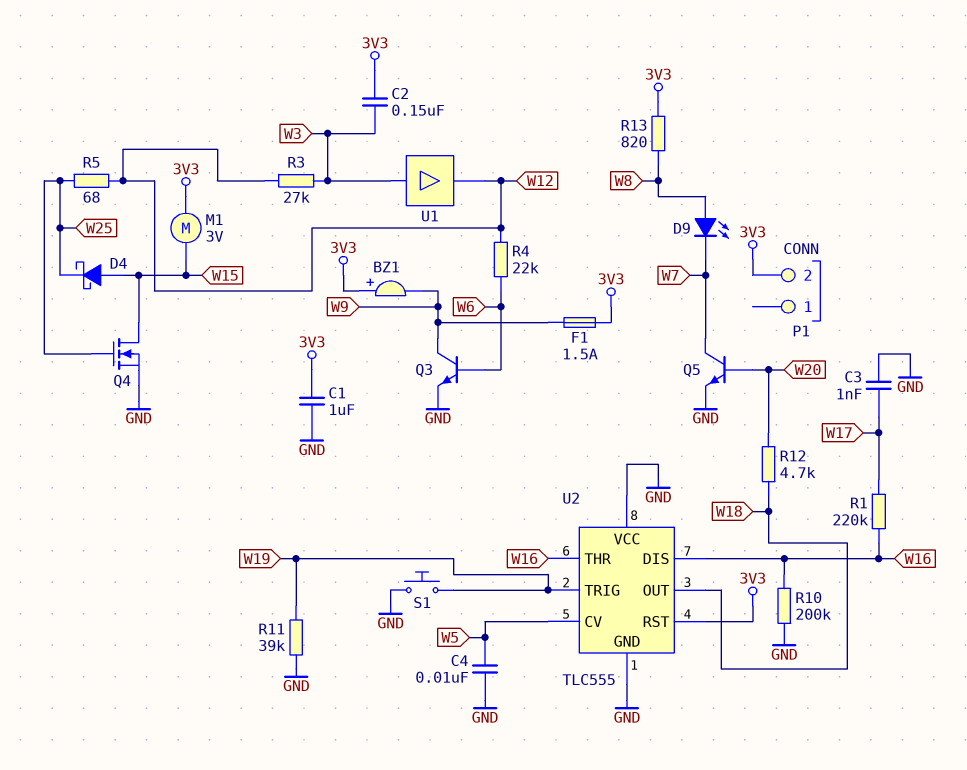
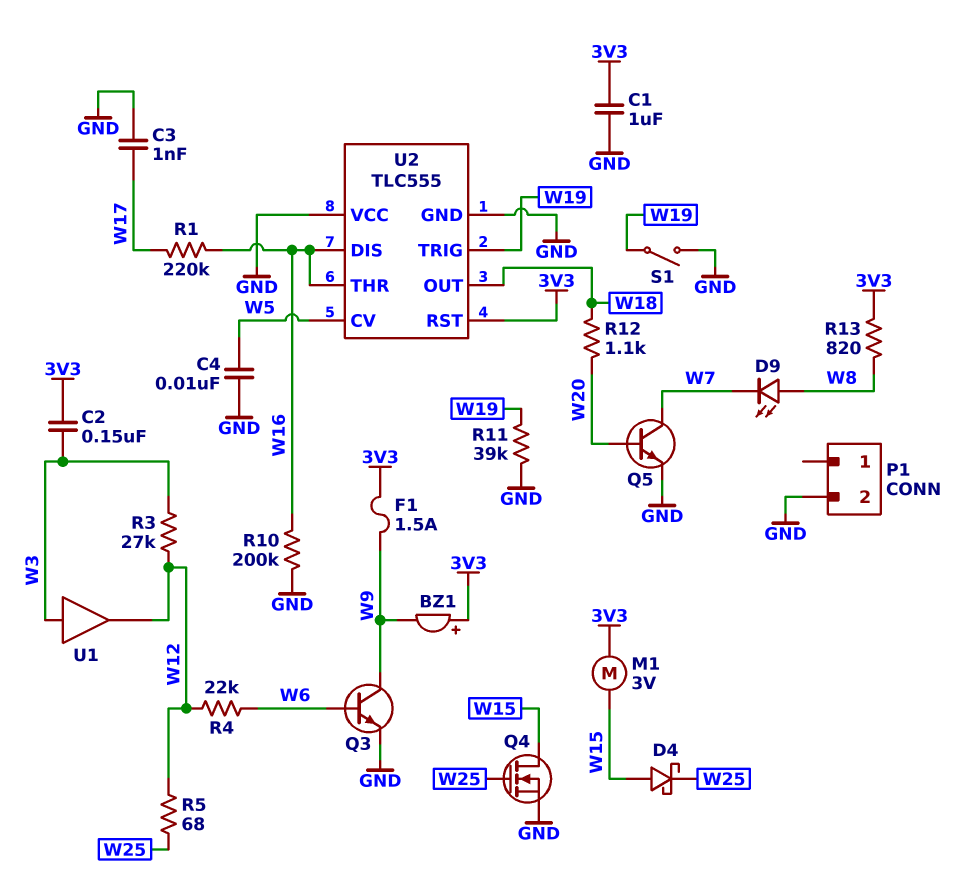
P1 pin 2: 3V3 -> GND
R12: 4.7k (W18, W20) -> 1.1k (W18, W20)
S1: button (GND, W19) -> switch (GND, W19)

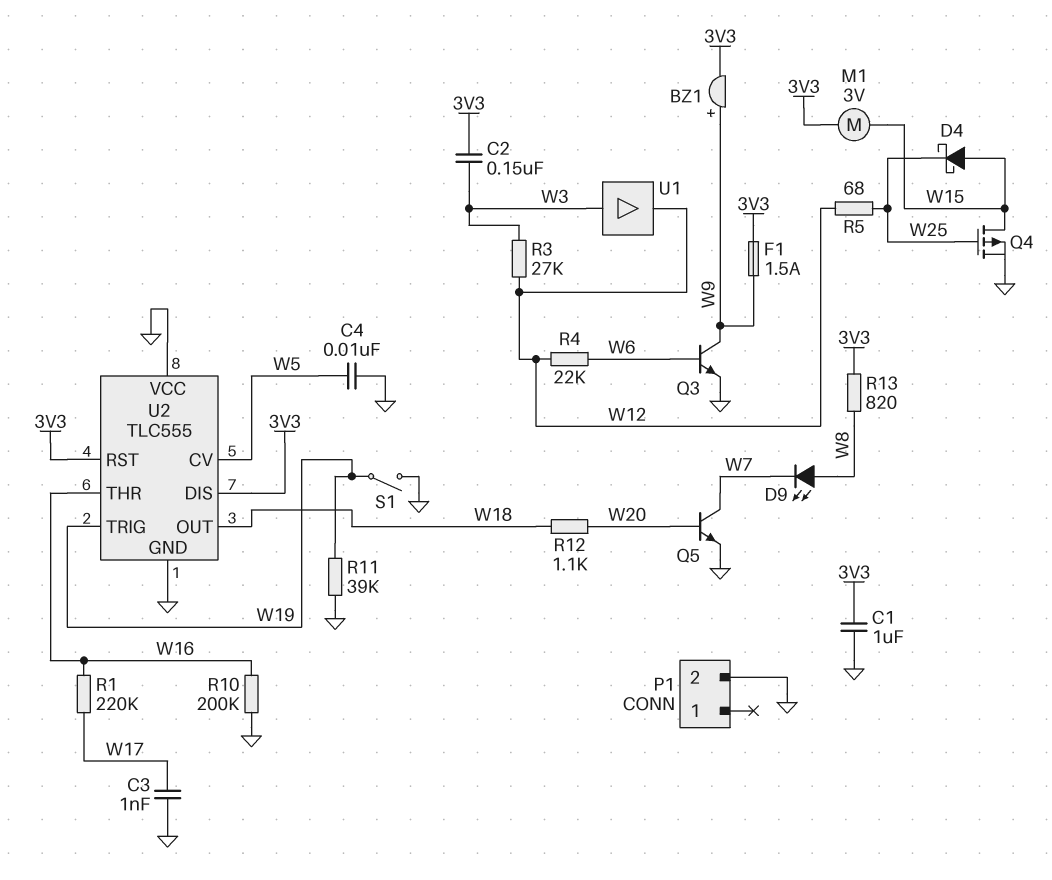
BZ1: buzzer (plus 3V3, minus W9) -> buzzer (plus W9, minus 3V3)
Q4: NMOS (G W25, D W15, S GND) -> PMOS (G W25, D W15, S GND)
U2 pin DIS: W16 -> 3V3

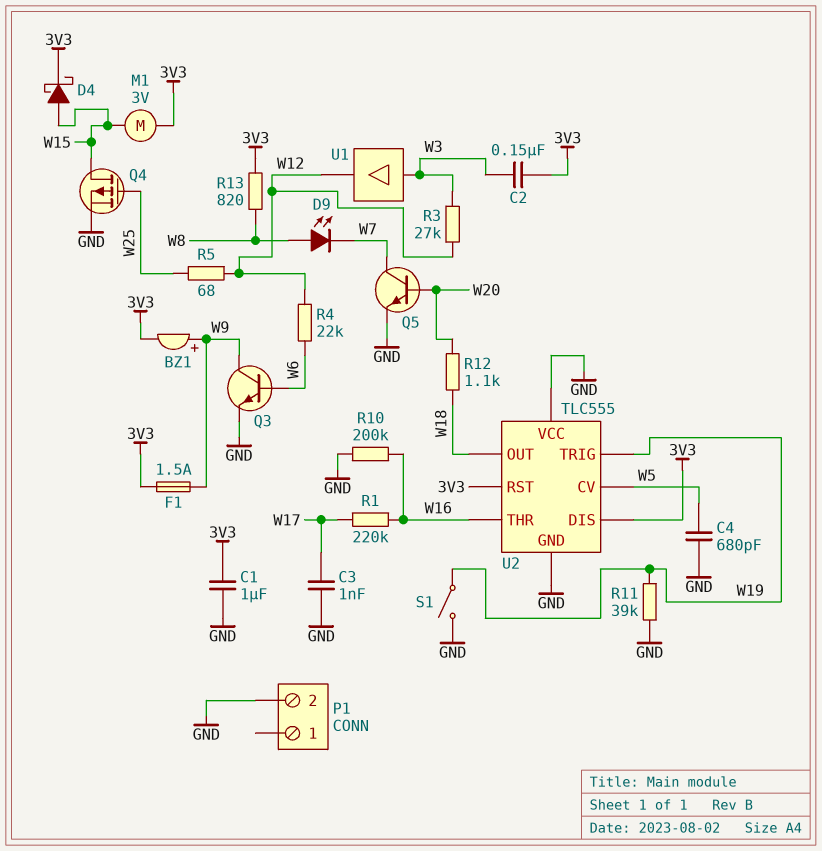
C4: 10nF (GND, W5) -> 680pF (GND, W5)
D4: schottky (A W15, K W25) -> schottky (A W15, K 3V3)

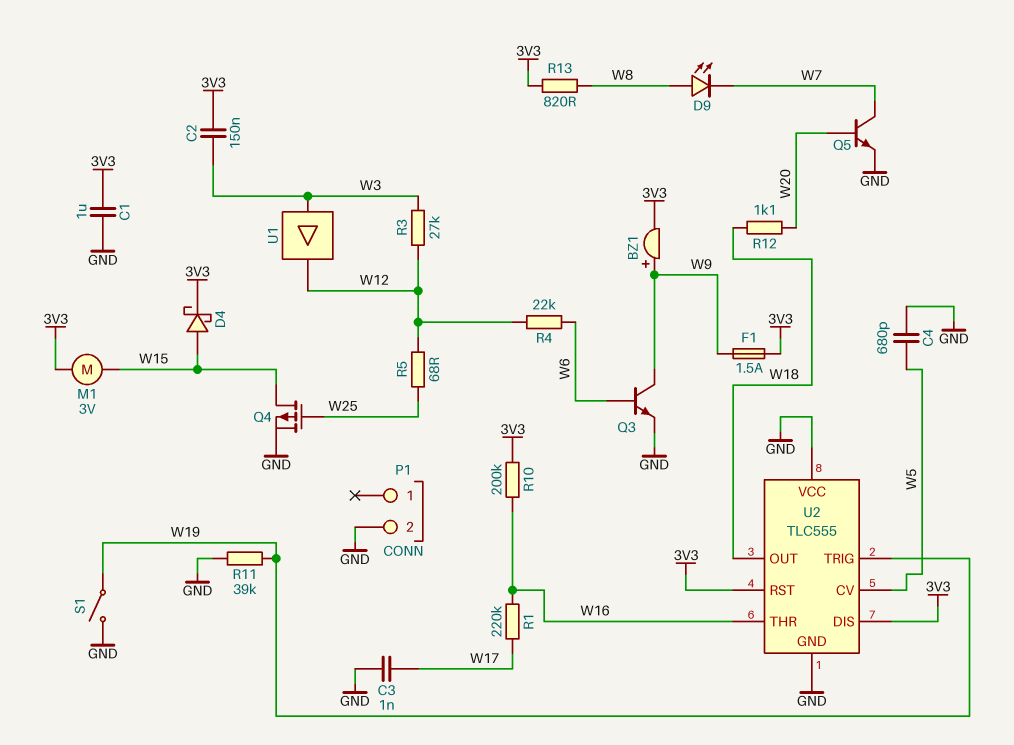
R10: 200k (GND, W16) -> 200k (3V3, W16)

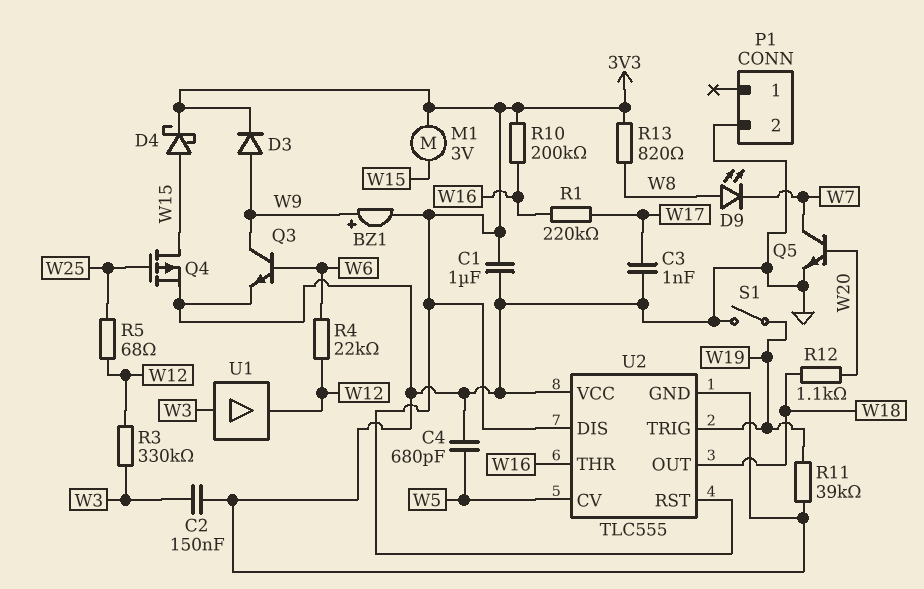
C2: 150nF (3V3, W3) -> 150nF (GND, W3)
D3: none -> diode (A W9, K 3V3)
F1: 1.5A (3V3, W9) -> none
R3: 27k (W3, W12) -> 330k (W3, W12)

